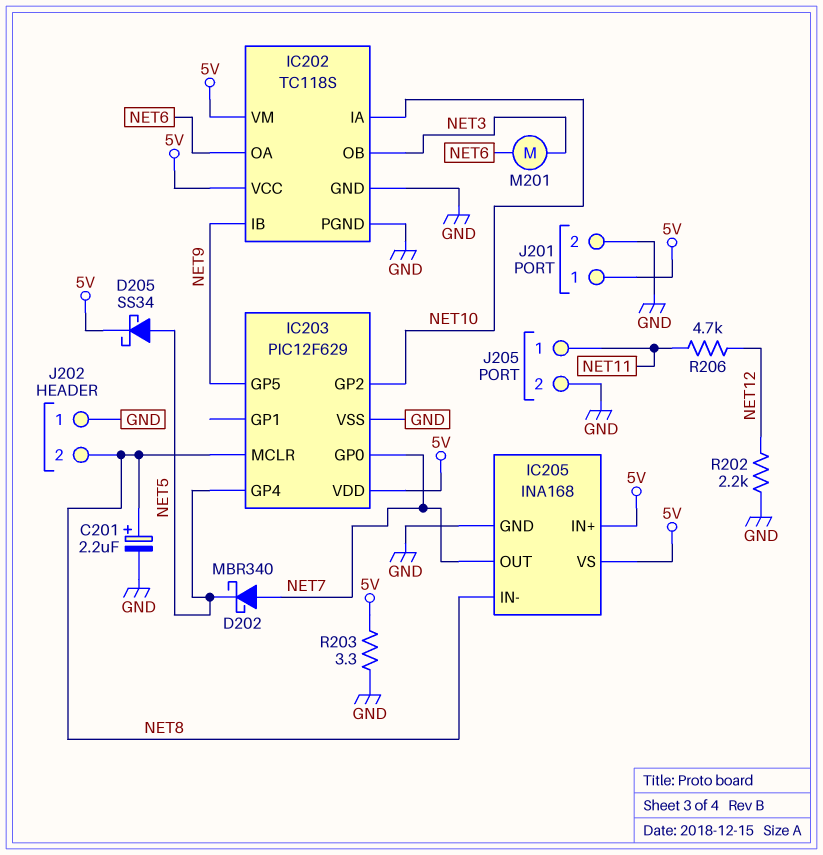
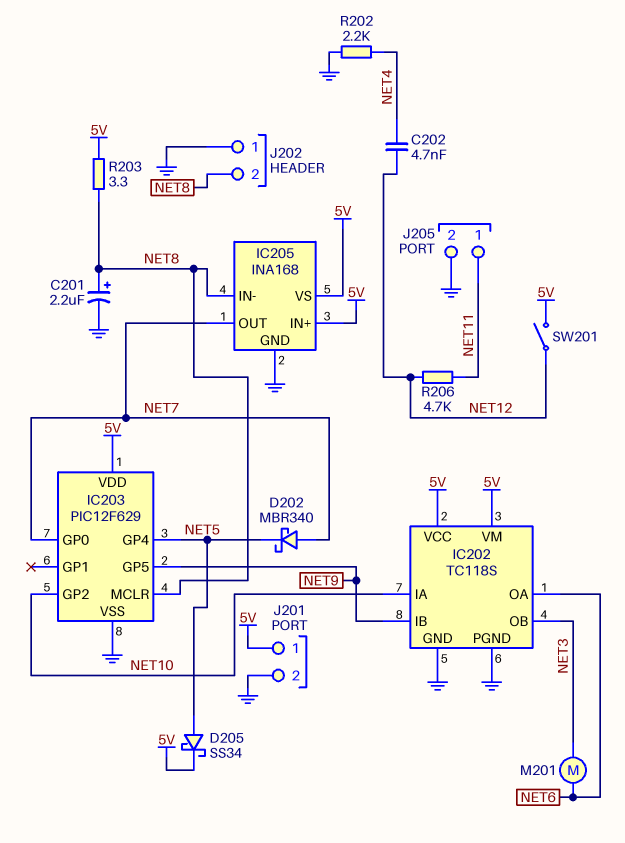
C202: none -> 4.7nF (NET4, NET12)
R202: 2.2k (GND, NET12) -> 2.2k (GND, NET4)
R203: 3.3 (5V, GND) -> 3.3 (5V, NET8)
SW201: none -> switch (5V, NET12)

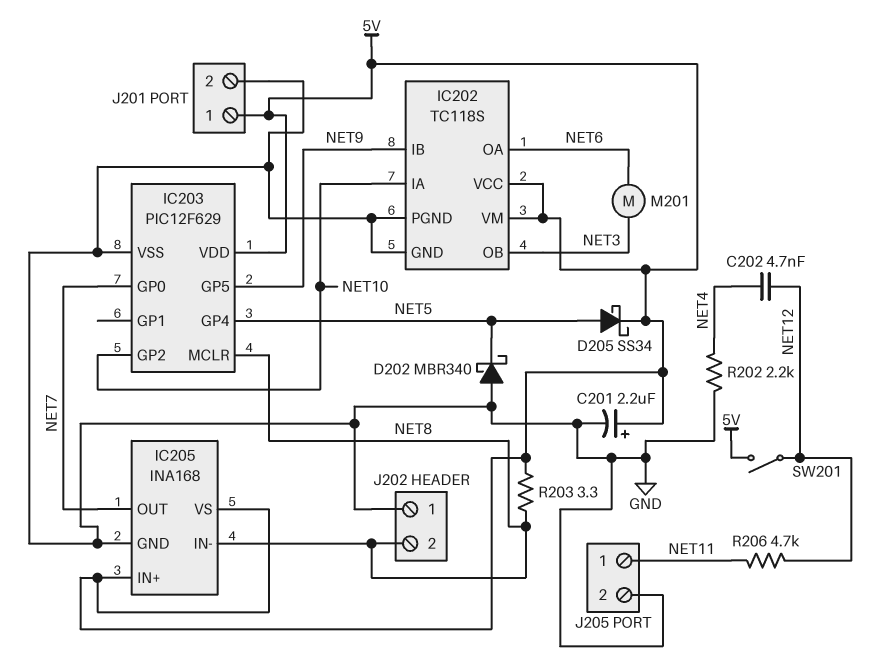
C201: 2.2uF (plus NET8, minus GND) -> 2.2uF (plus 5V, minus GND)
D202: schottky MBR340 (A NET7, K NET5) -> schottky MBR340 (A GND, K NET5)

